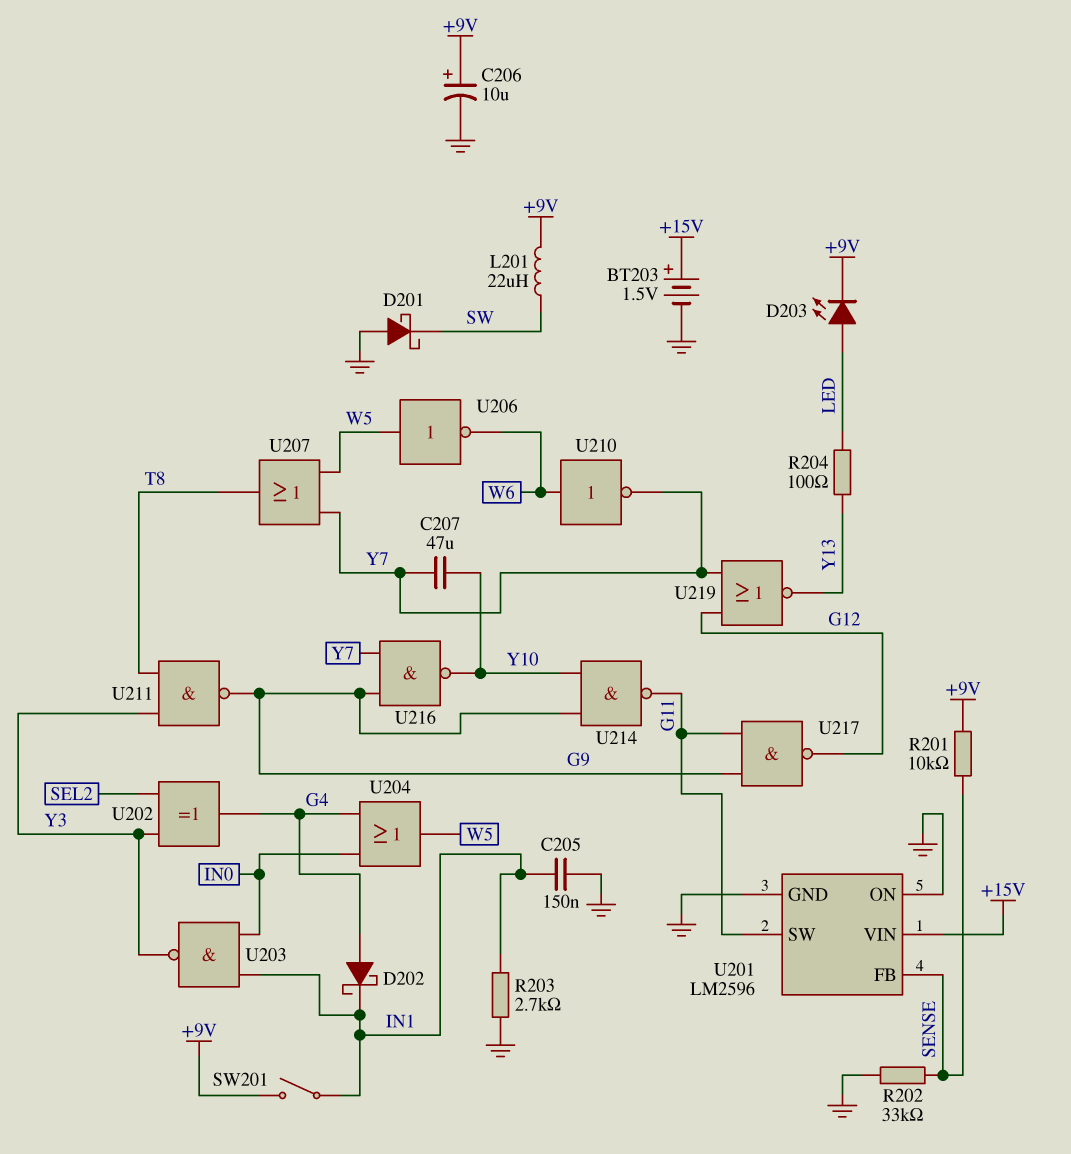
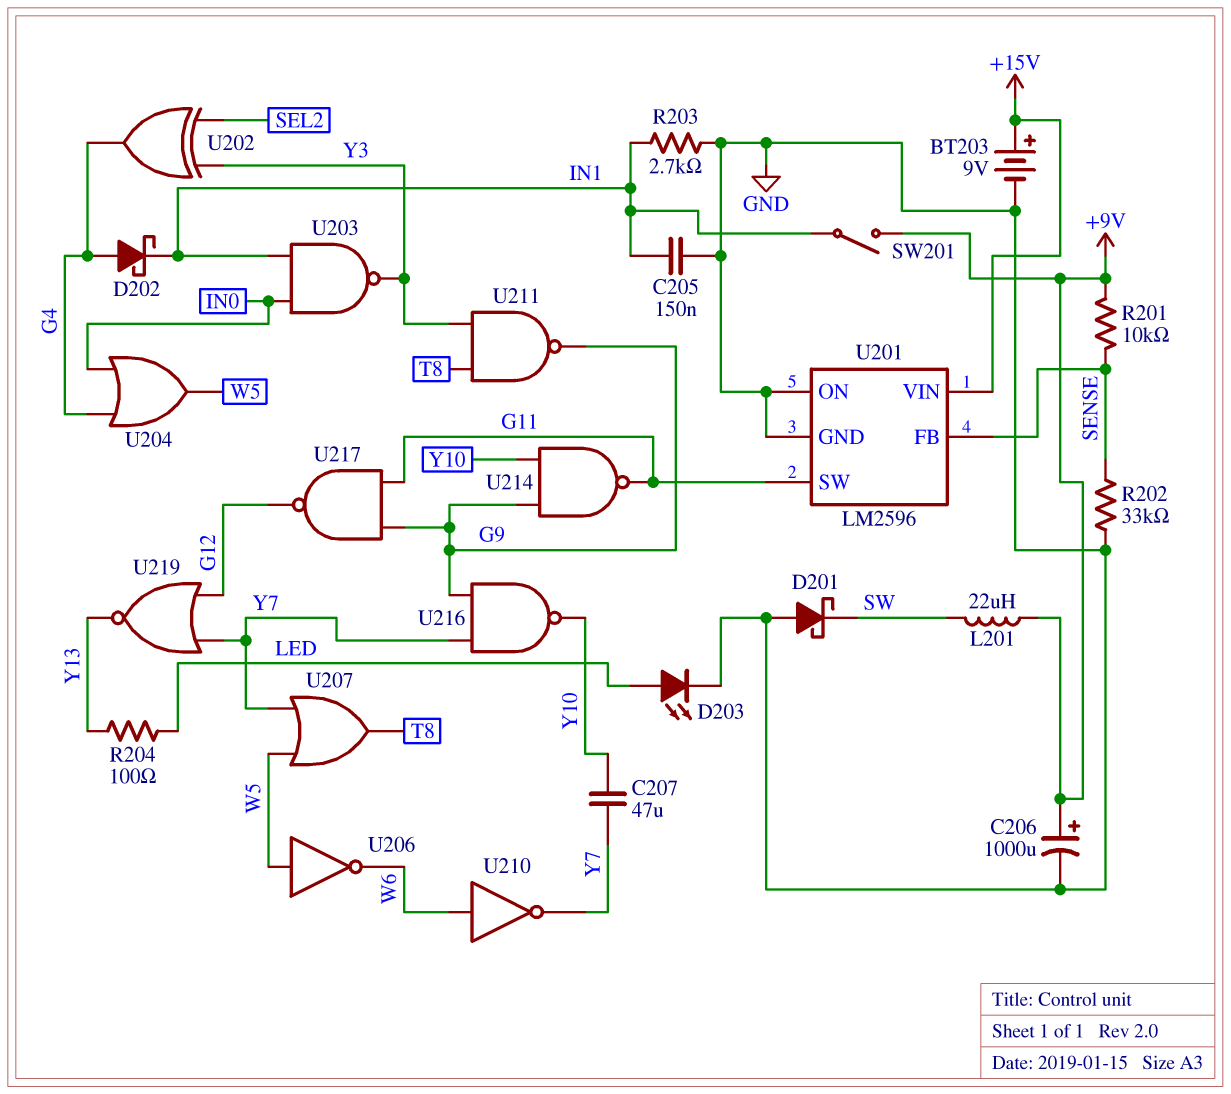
BT203: 1.5V (plus +15V, minus GND) -> 9V (plus +15V, minus GND)
C206: 10uF (plus +9V, minus GND) -> 1000uF (plus +9V, minus GND)
D203: LED (A LED, K +9V) -> LED (A LED, K GND)

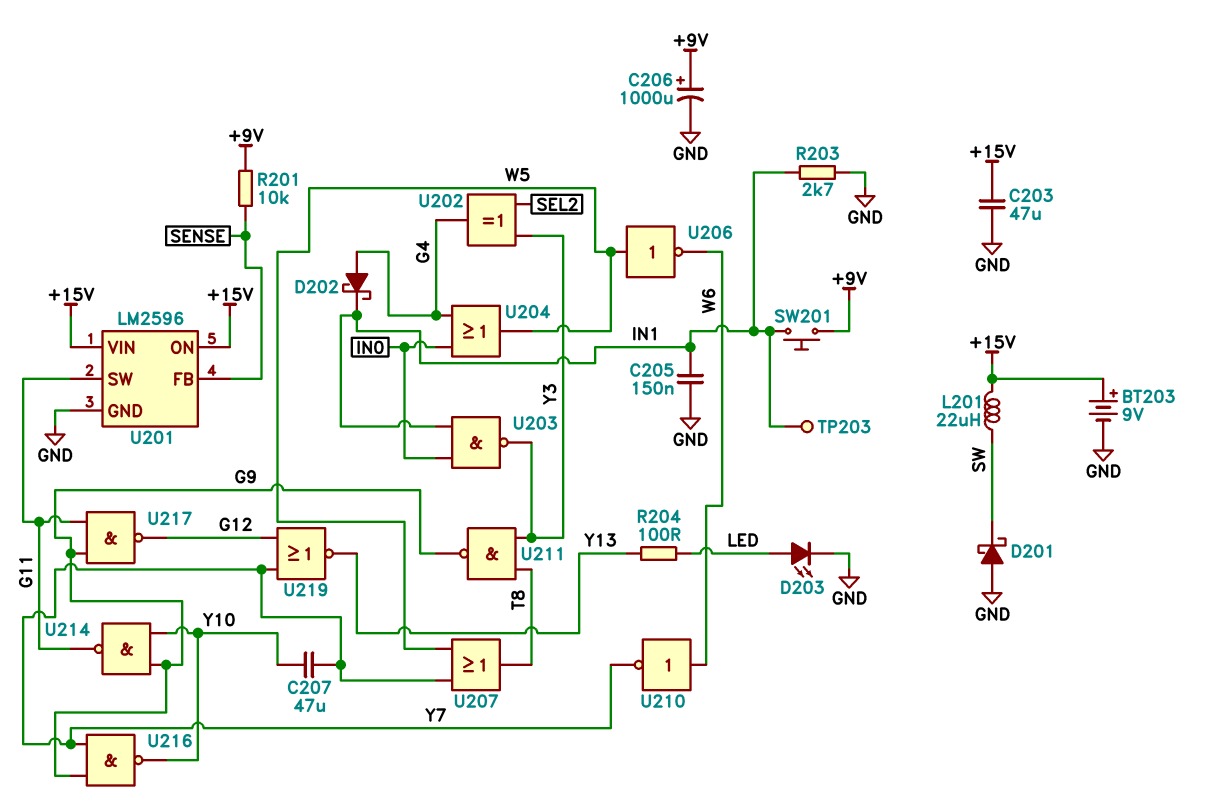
C203: none -> 47uF (+15V, GND)
L201: 22uH (+9V, SW) -> 22uH (+15V, SW)
R202: 33k (GND, SENSE) -> none
SW201: switch (+9V, IN1) -> button (+9V, IN1)
TP203: none -> test point (IN1)
U201 pin ON: GND -> +15V

